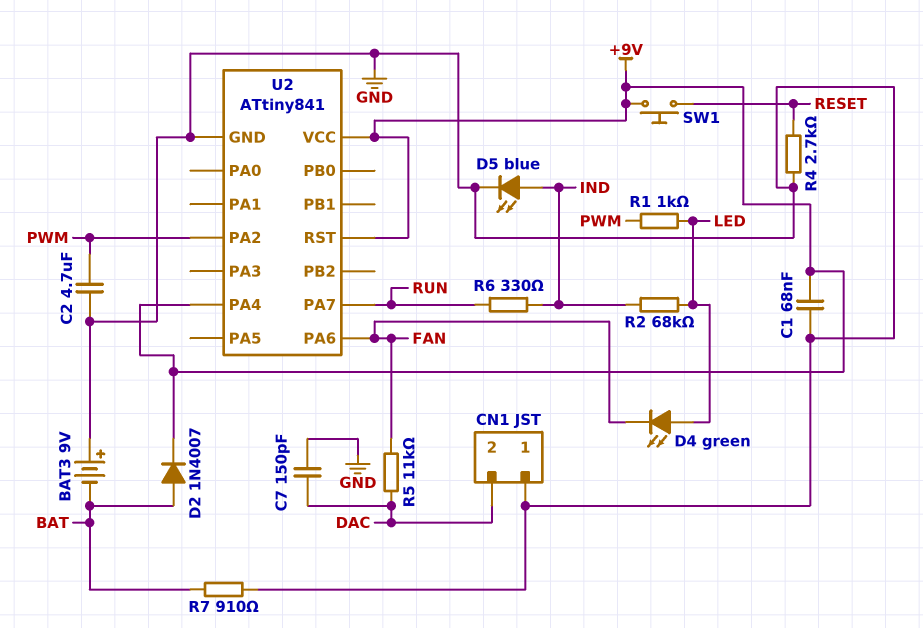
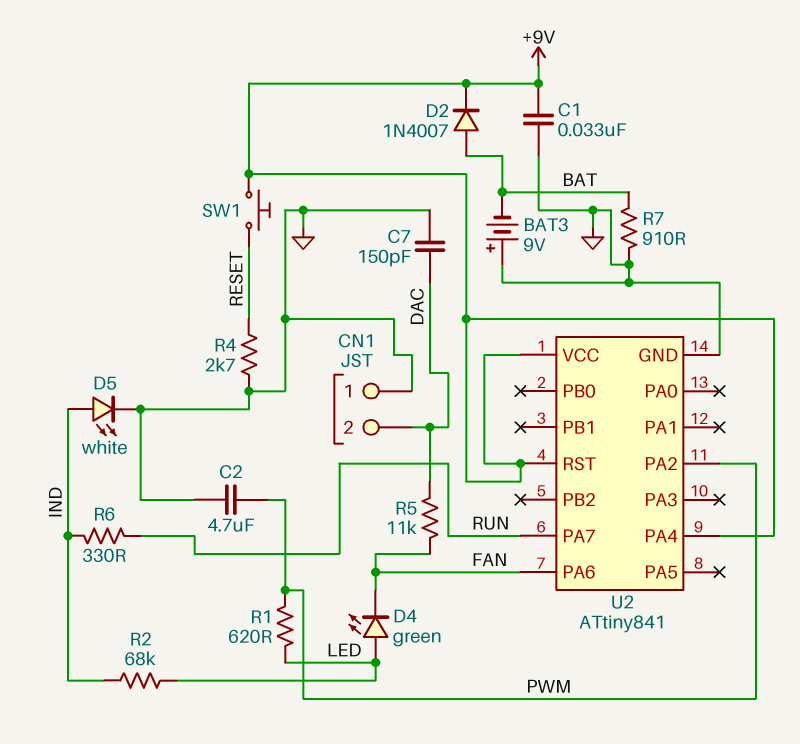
C1: 68nF (+9V, GND) -> 33nF (+9V, GND)
D5: LED blue (A IND, K GND) -> LED white (A IND, K GND)
R1: 1k (LED, PWM) -> 620 (LED, PWM)

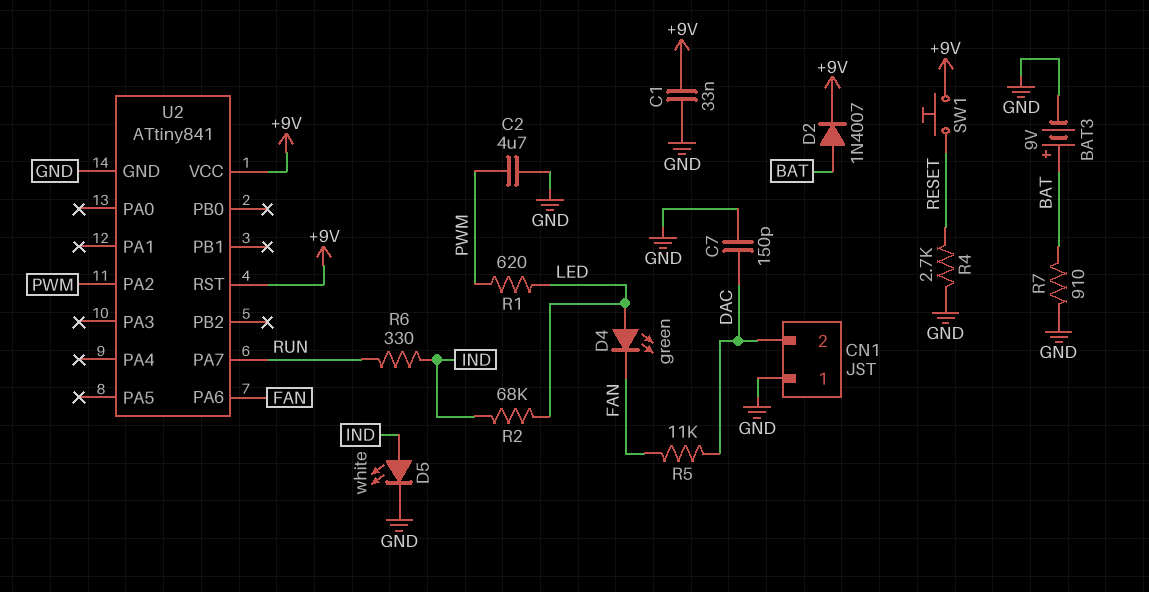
BAT3: 9V (plus GND, minus BAT) -> 9V (plus BAT, minus GND)
U2 pin PA4: +9V -> none

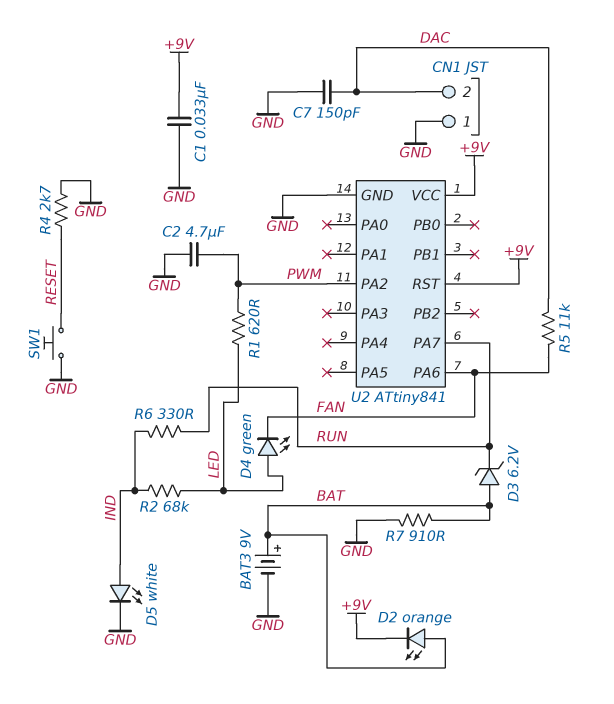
D2: diode 1N4007 (A BAT, K +9V) -> LED orange (A BAT, K +9V)
D3: none -> zener 6.2V (A BAT, K RUN)
SW1: button (+9V, RESET) -> button (GND, RESET)

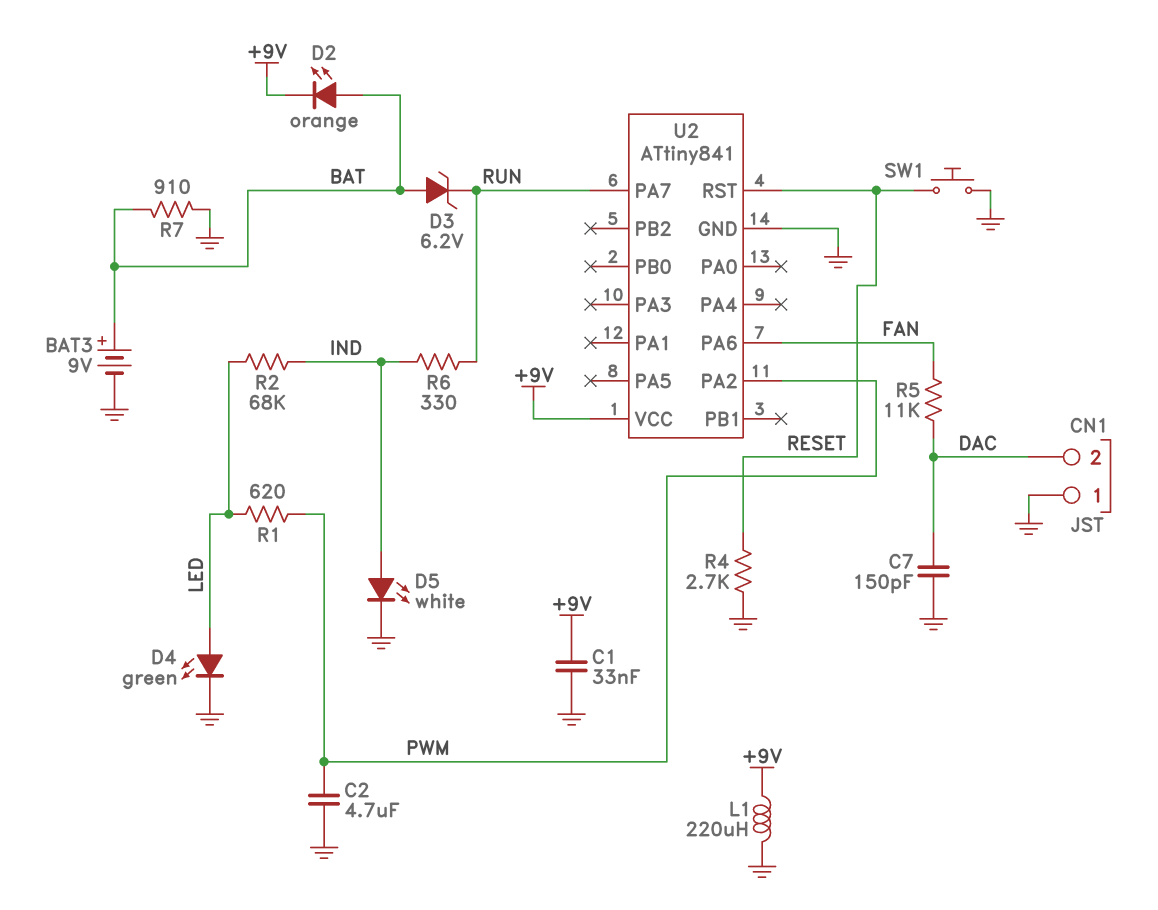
D4: LED green (A LED, K FAN) -> LED green (A LED, K GND)
L1: none -> 220uH (+9V, GND)
U2 pin RST: +9V -> RESET

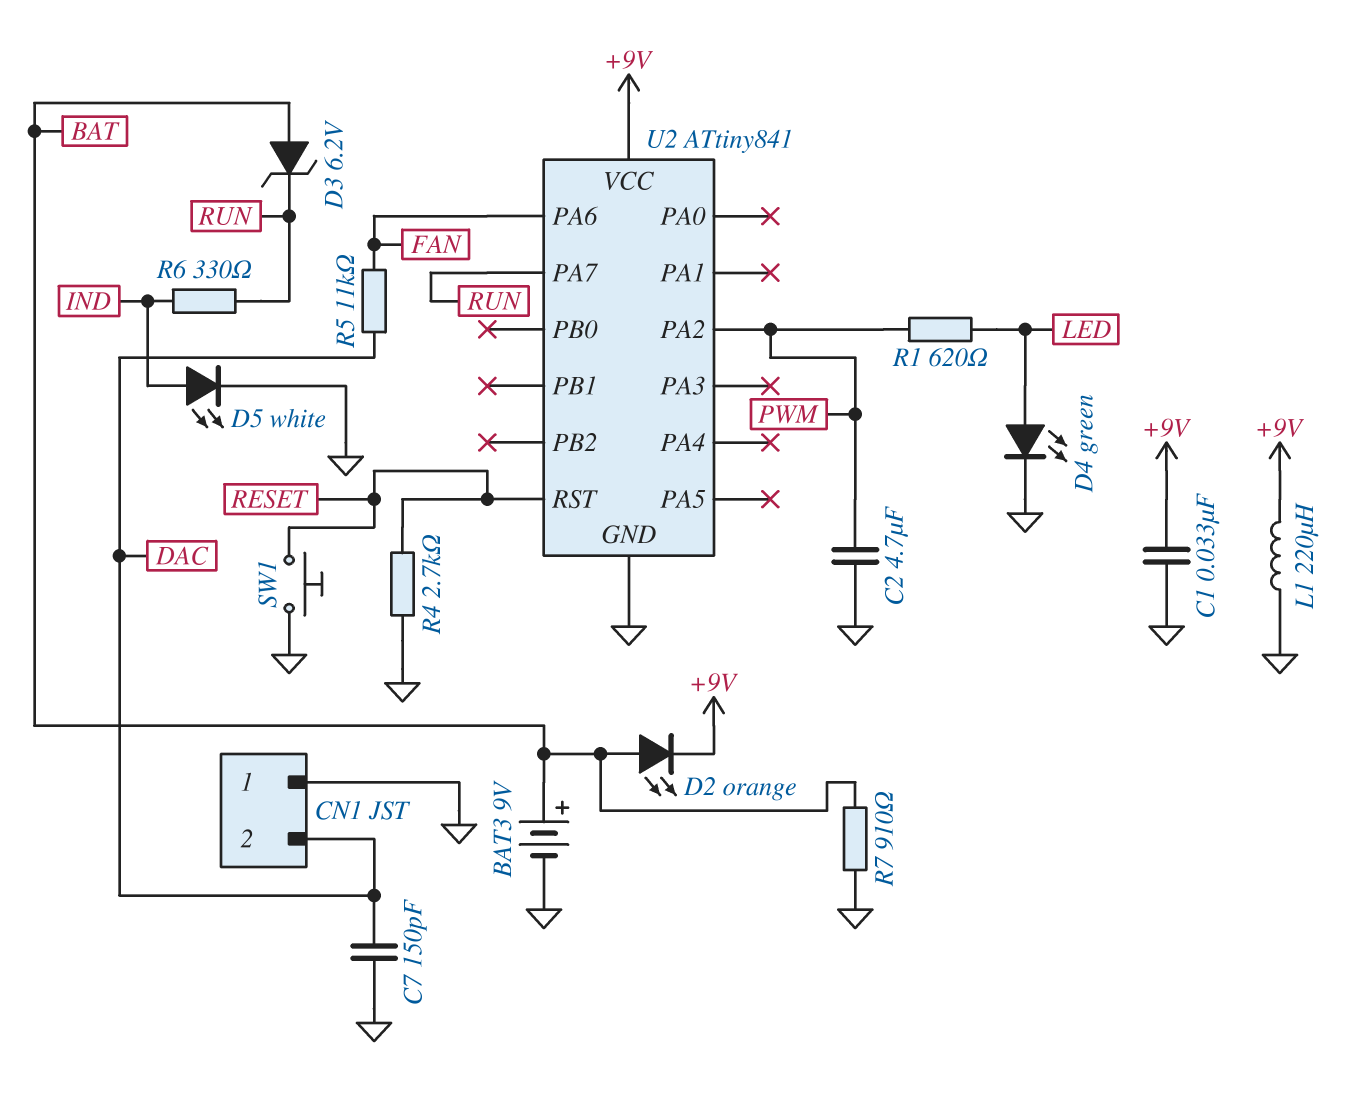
R2: 68k (IND, LED) -> none

